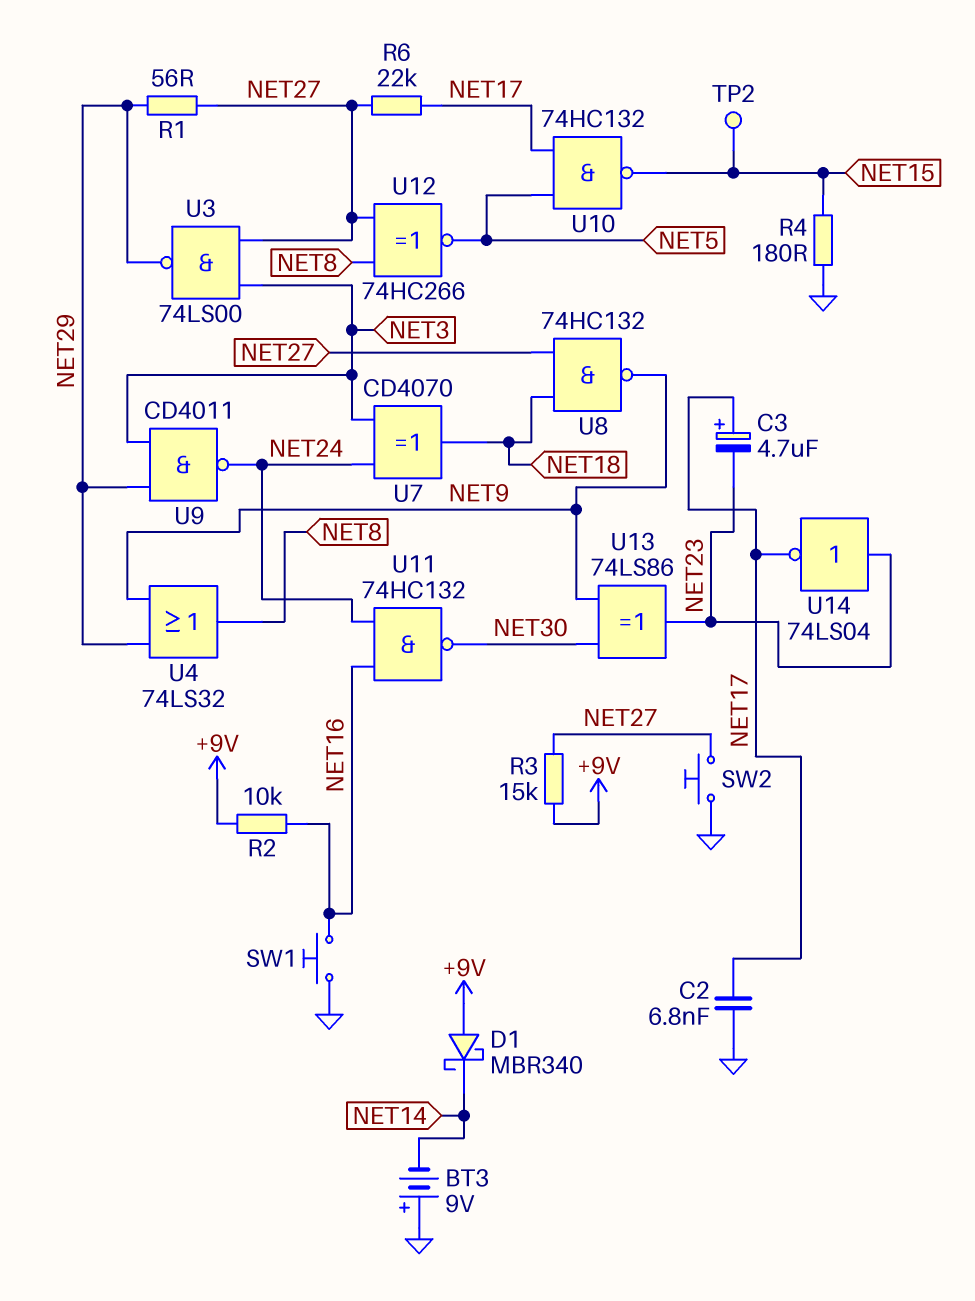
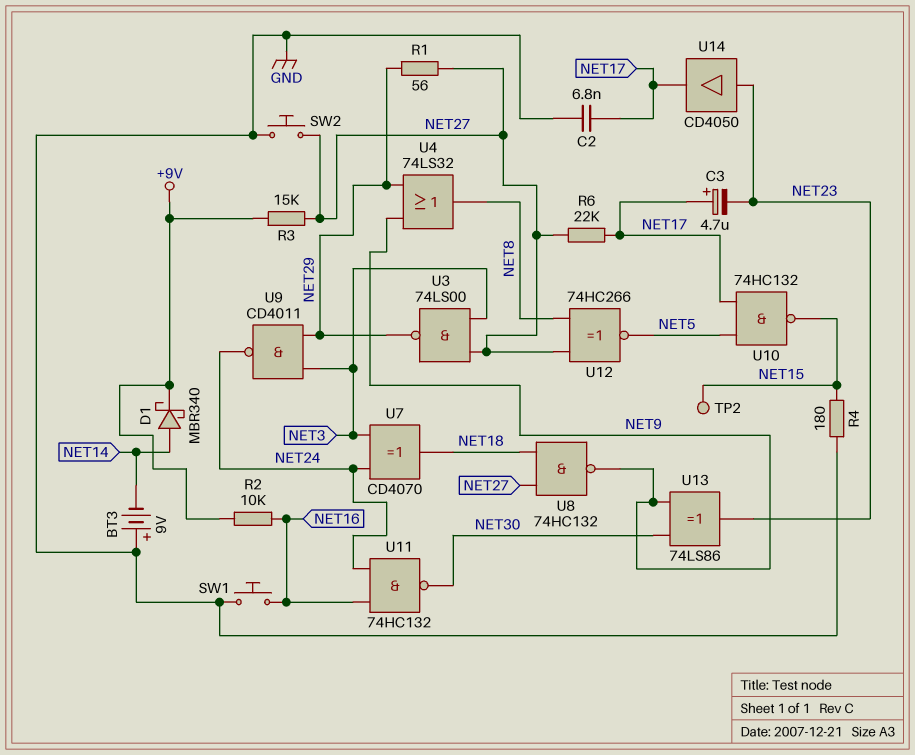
D1: schottky MBR340 (A +9V, K NET14) -> schottky MBR340 (A NET14, K +9V)
U14: NOT 74LS04 (in NET23, out NET17) -> buffer CD4050 (in NET23, out NET17)

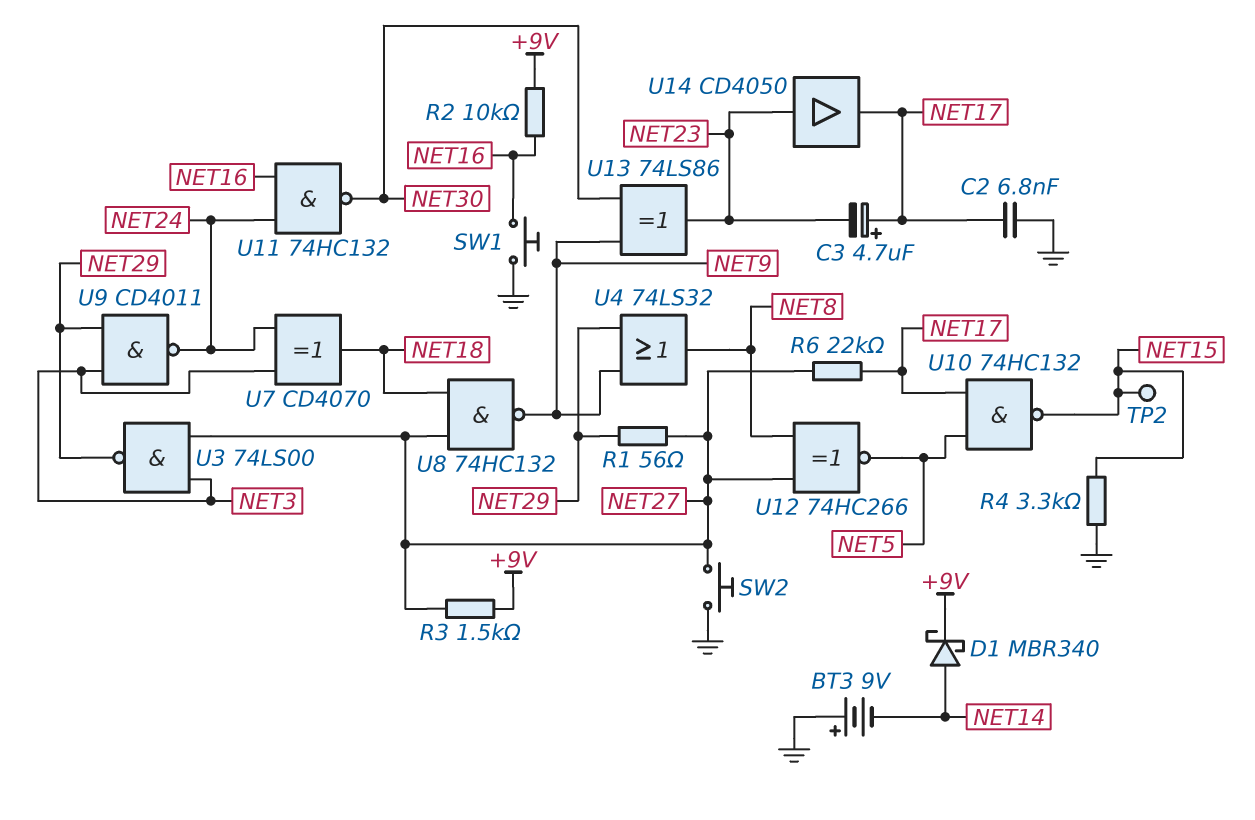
R3: 15k (+9V, NET27) -> 1.5k (+9V, NET27)
R4: 180 (GND, NET15) -> 3.3k (GND, NET15)

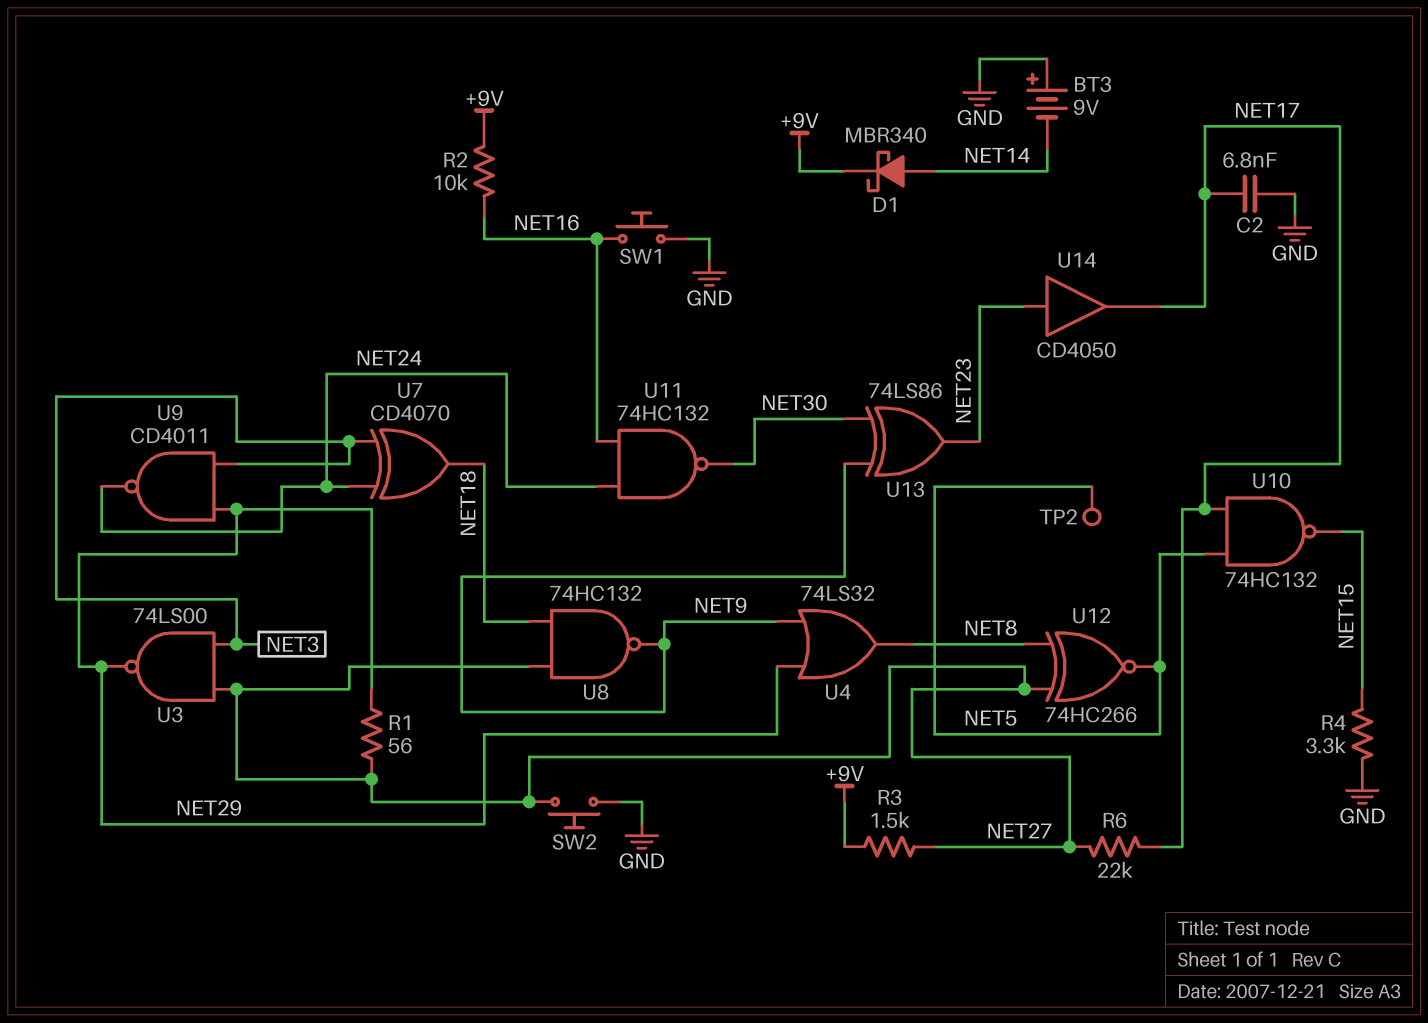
C3: 4.7uF (plus NET17, minus NET23) -> none
TP2: test point (NET15) -> test point (NET5)

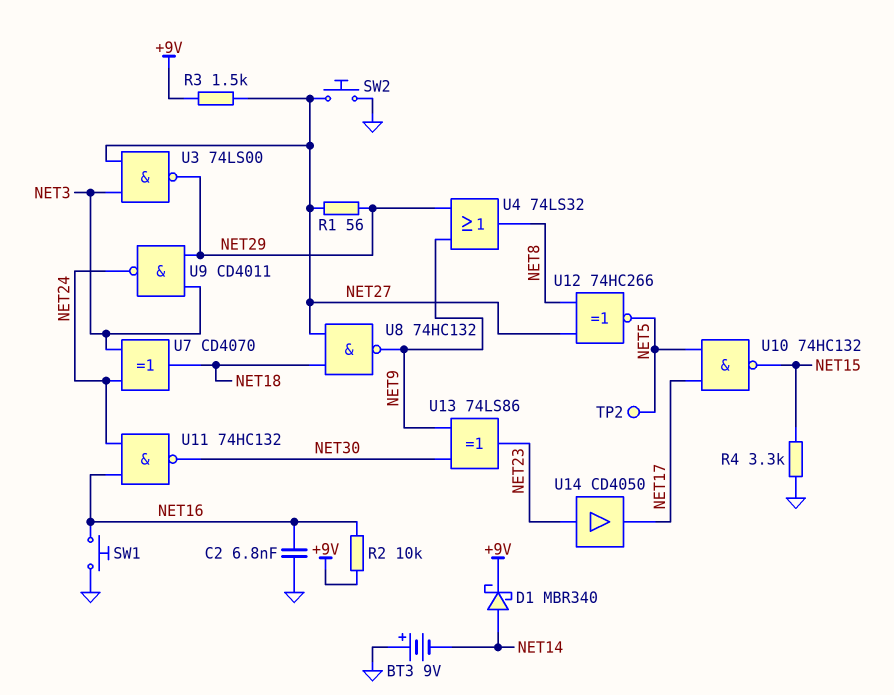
C2: 6.8nF (GND, NET17) -> 6.8nF (GND, NET16)
R6: 22k (NET17, NET27) -> none

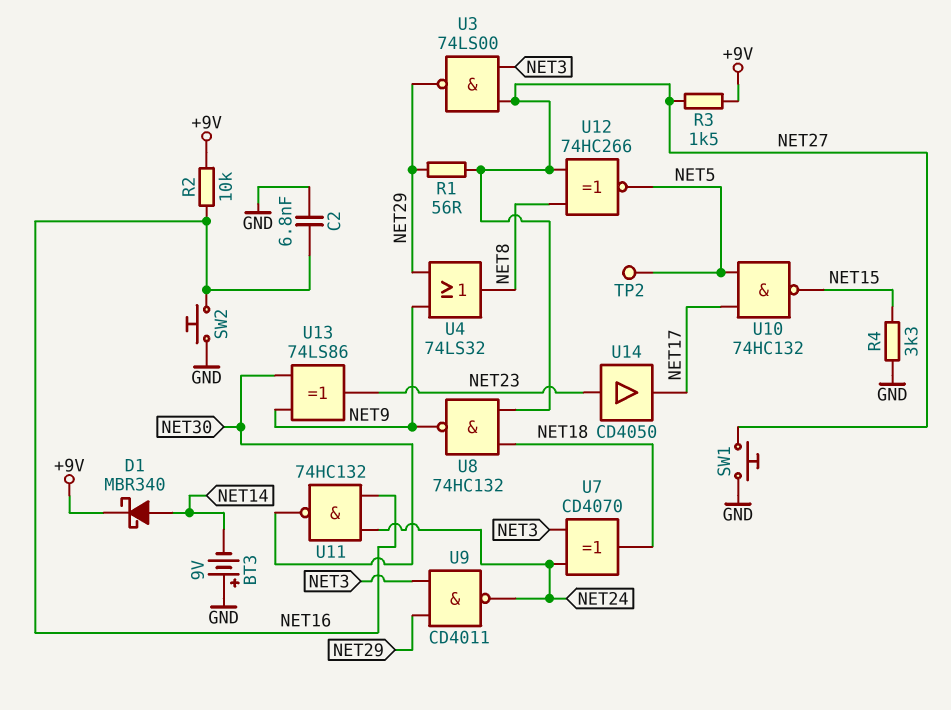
SW1: button (GND, NET16) -> button (GND, NET27)
SW2: button (GND, NET27) -> button (GND, NET16)

